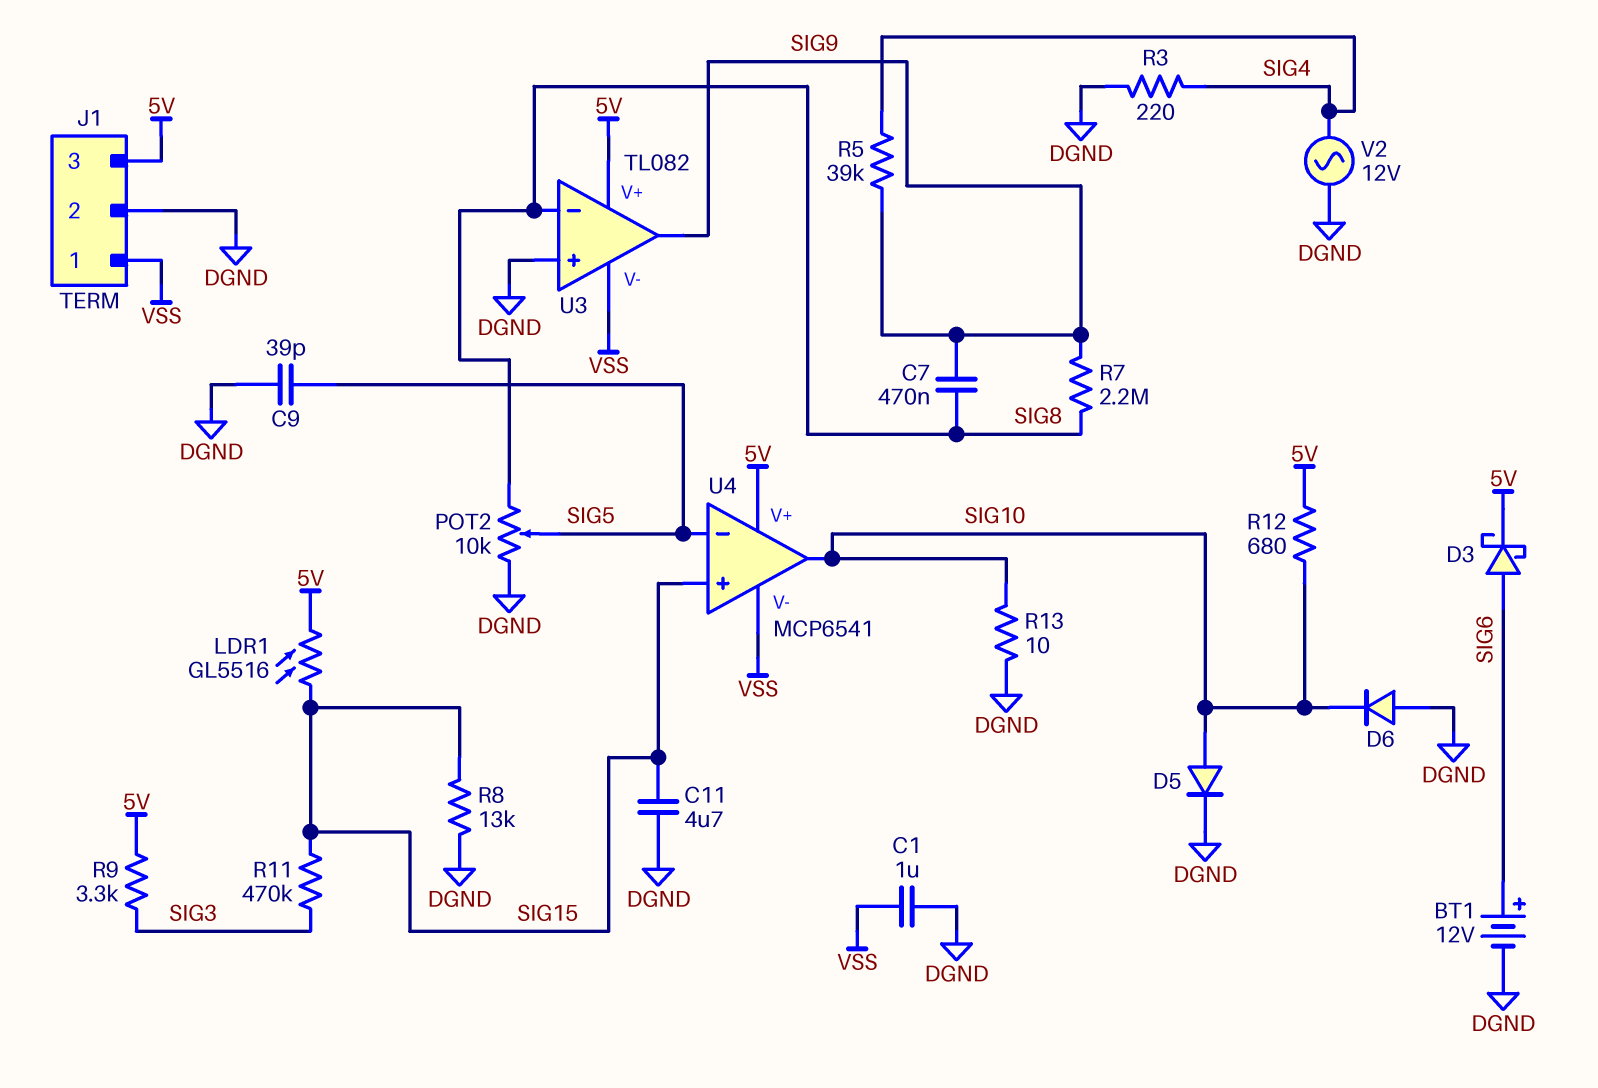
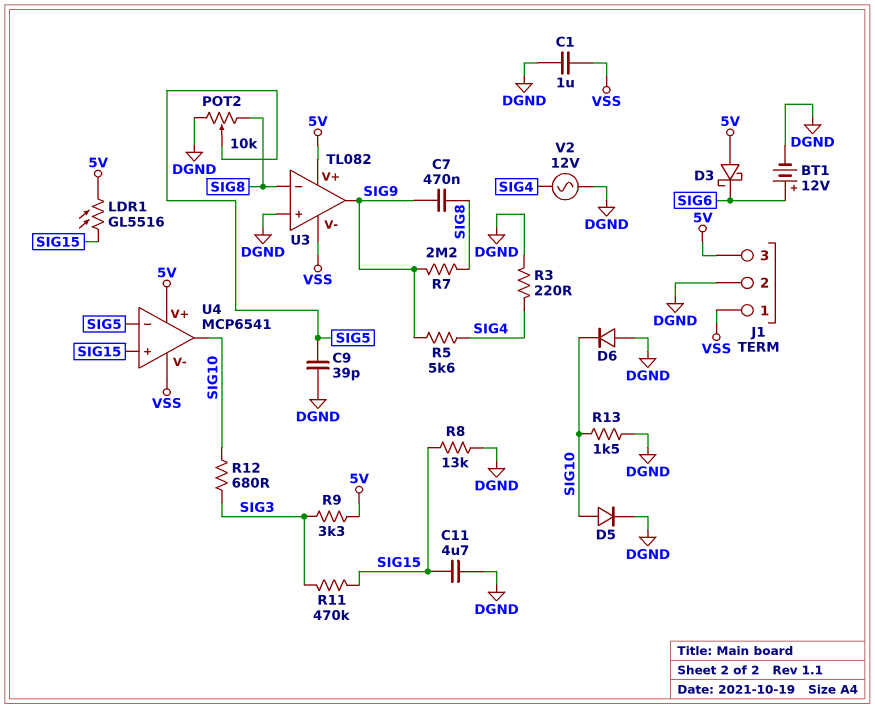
D3: schottky (A SIG6, K 5V) -> schottky (A 5V, K SIG6)
R5: 39k (SIG4, SIG9) -> 5.6k (SIG4, SIG9)
R12: 680 (5V, SIG10) -> 680 (SIG3, SIG10)
R13: 10 (DGND, SIG10) -> 1.5k (DGND, SIG10)

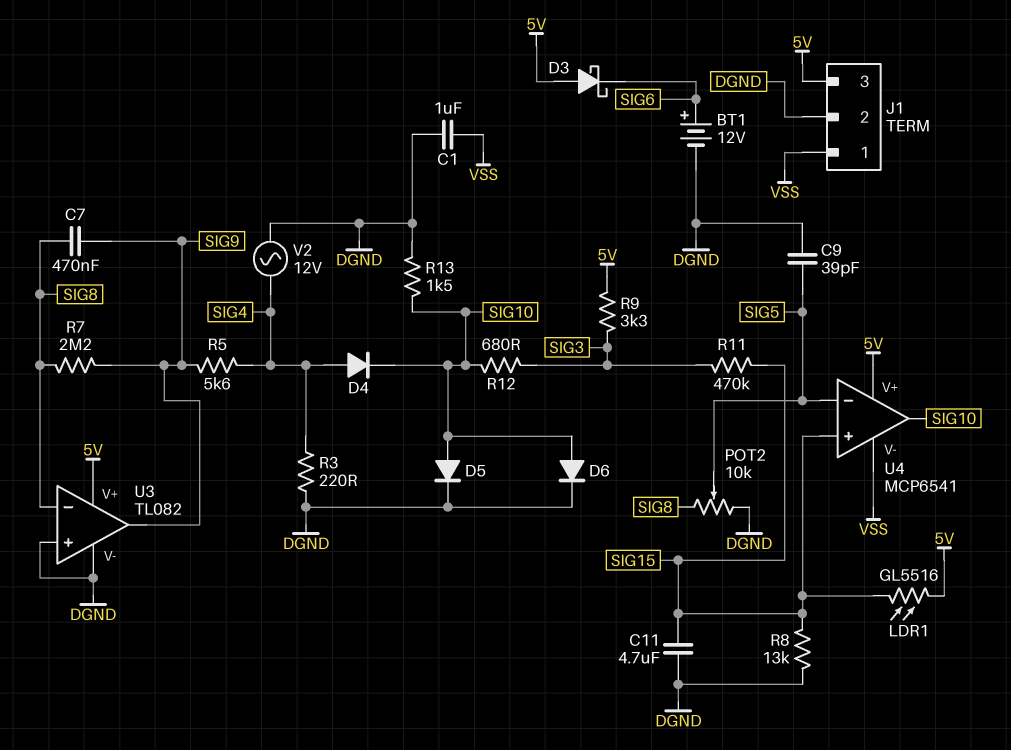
D4: none -> diode (A SIG4, K SIG10)
D6: diode (A DGND, K SIG10) -> diode (A SIG10, K DGND)
U3 pin V-: VSS -> DGND

